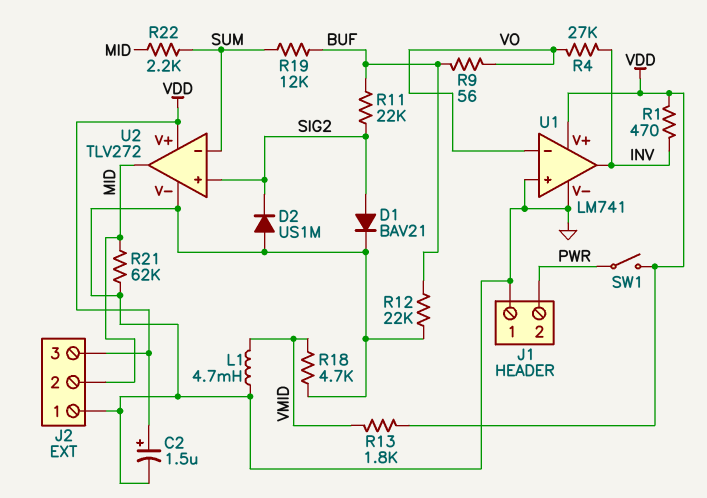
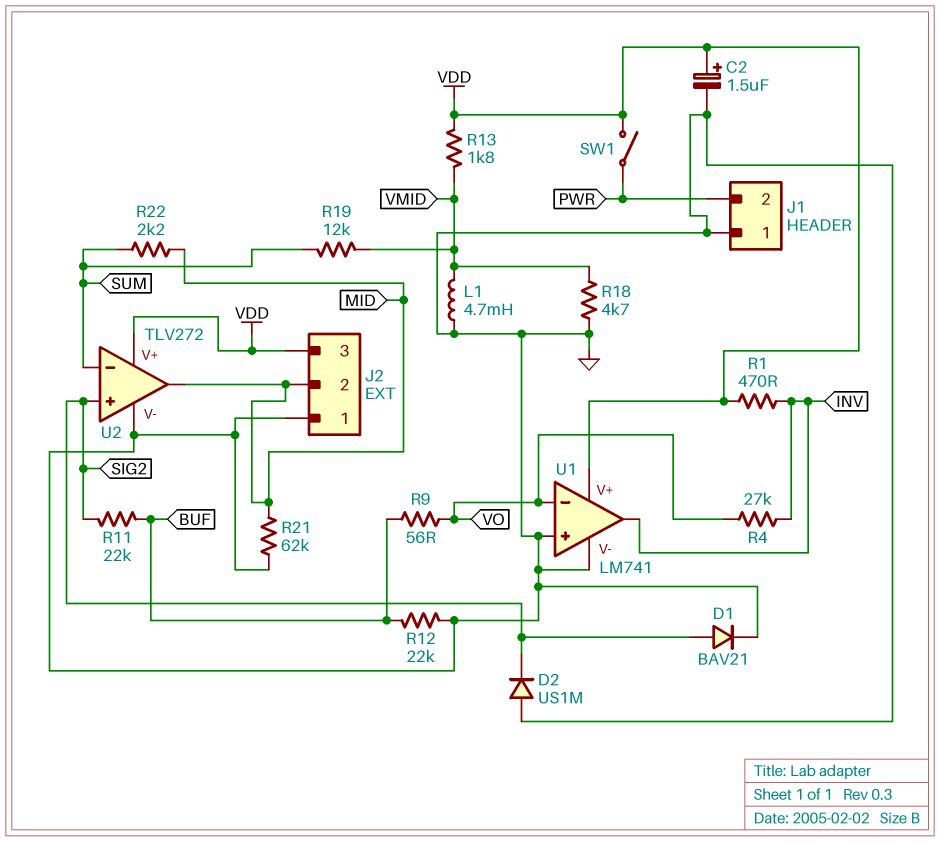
R19: 12k (BUF, SUM) -> 12k (SUM, VMID)

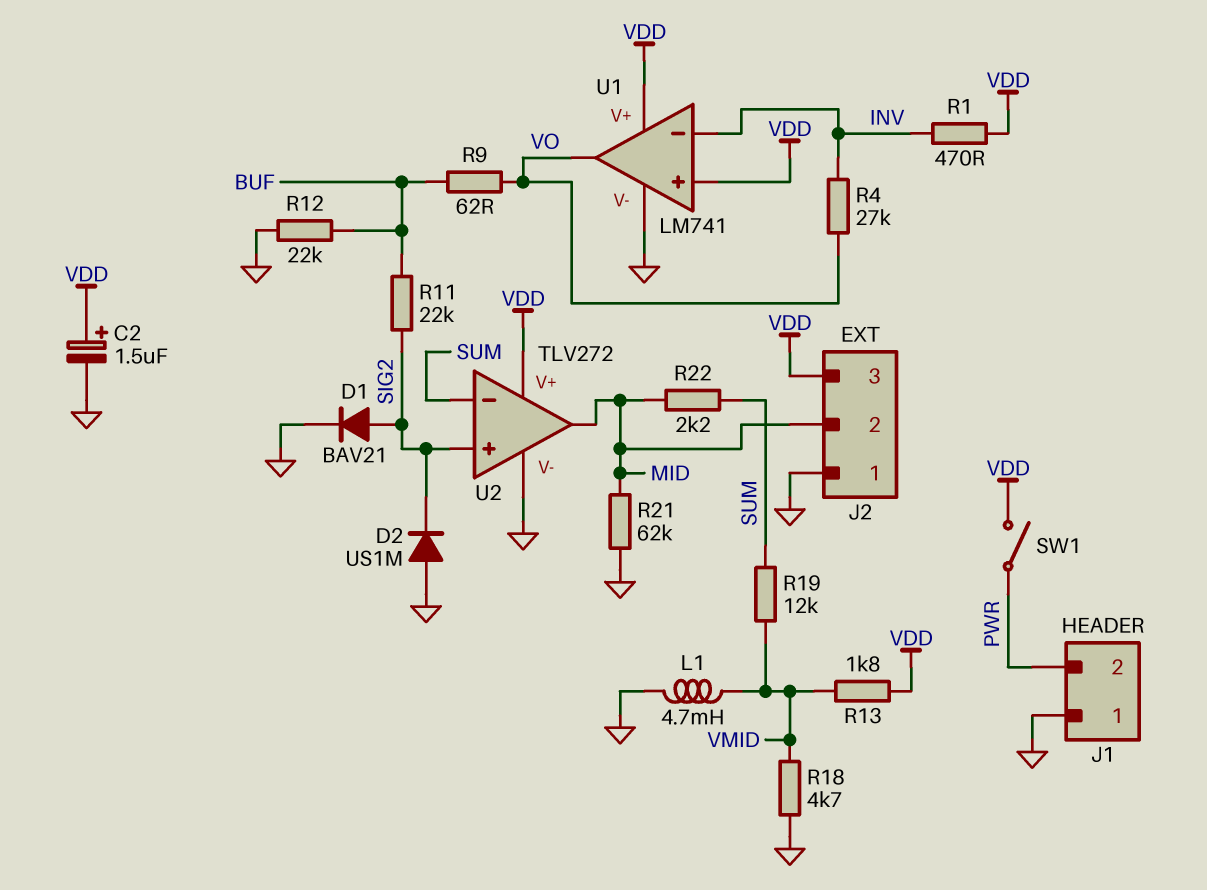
R9: 56 (BUF, VO) -> 62 (BUF, VO)
U1 pin in+: GND -> VDD
U1 pin in-: VO -> INV
U1 pin out: INV -> VO

